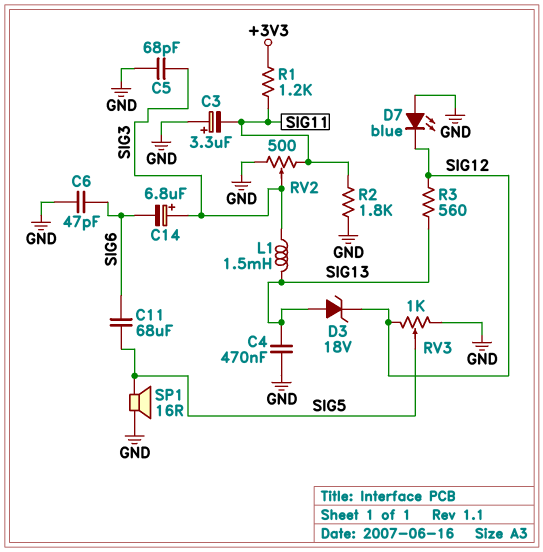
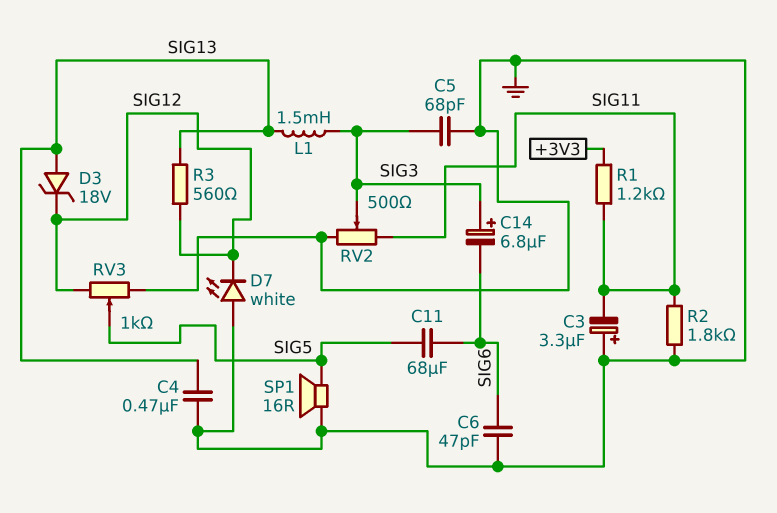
D7: LED blue (A GND, K SIG12) -> LED white (A GND, K SIG12)

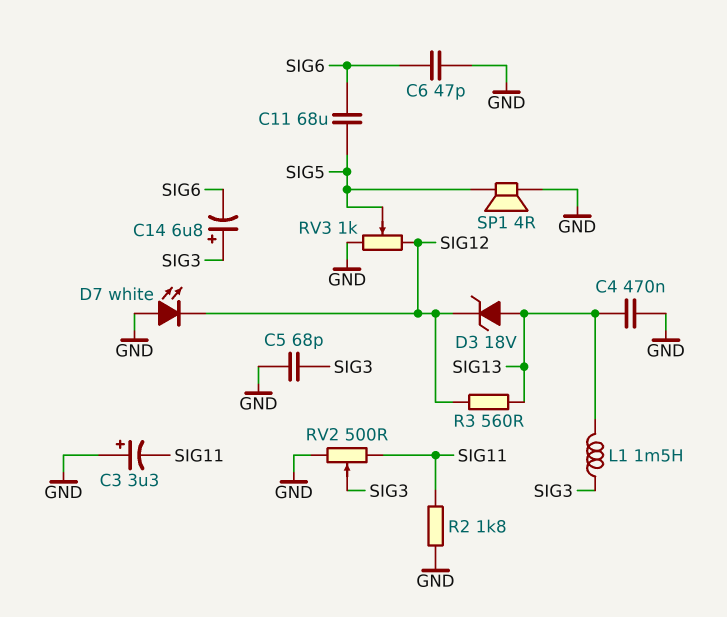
R1: 1.2k (+3V3, SIG11) -> none
SP1: speaker 16R (GND, SIG5) -> speaker 4R (GND, SIG5)

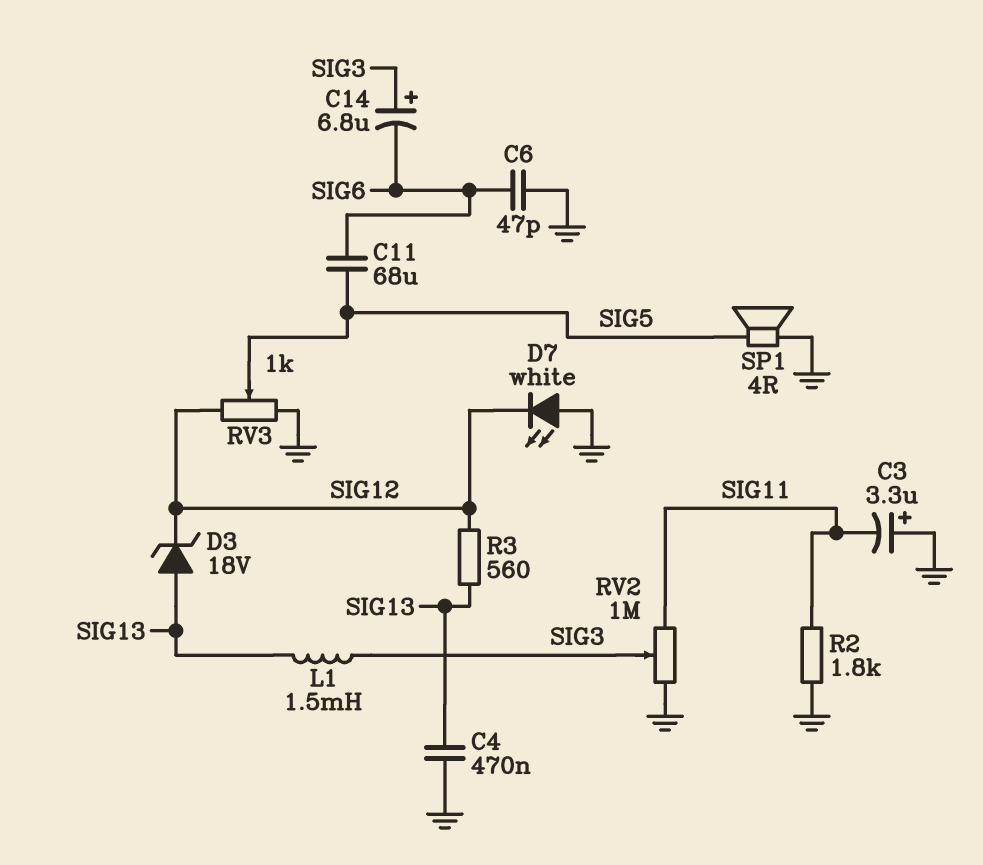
C5: 68pF (GND, SIG3) -> none
RV2: 500 (GND, SIG11, wiper SIG3) -> 1M (GND, SIG11, wiper SIG3)

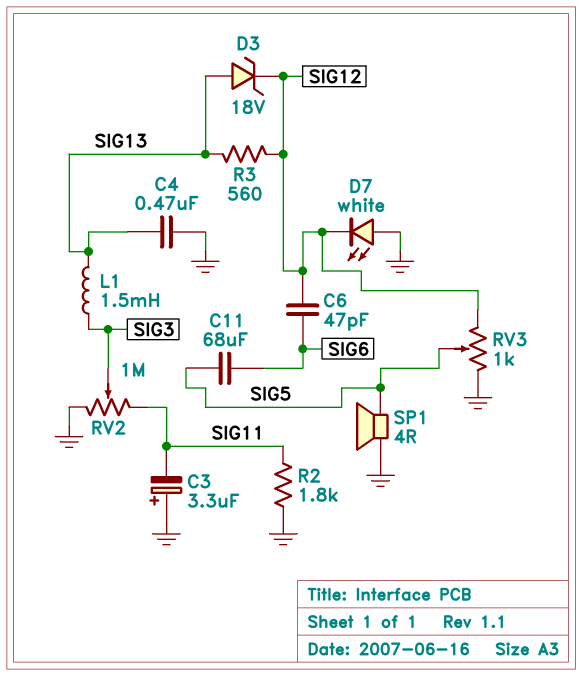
C6: 47pF (GND, SIG6) -> 47pF (SIG6, SIG12)
C14: 6.8uF (plus SIG3, minus SIG6) -> none

